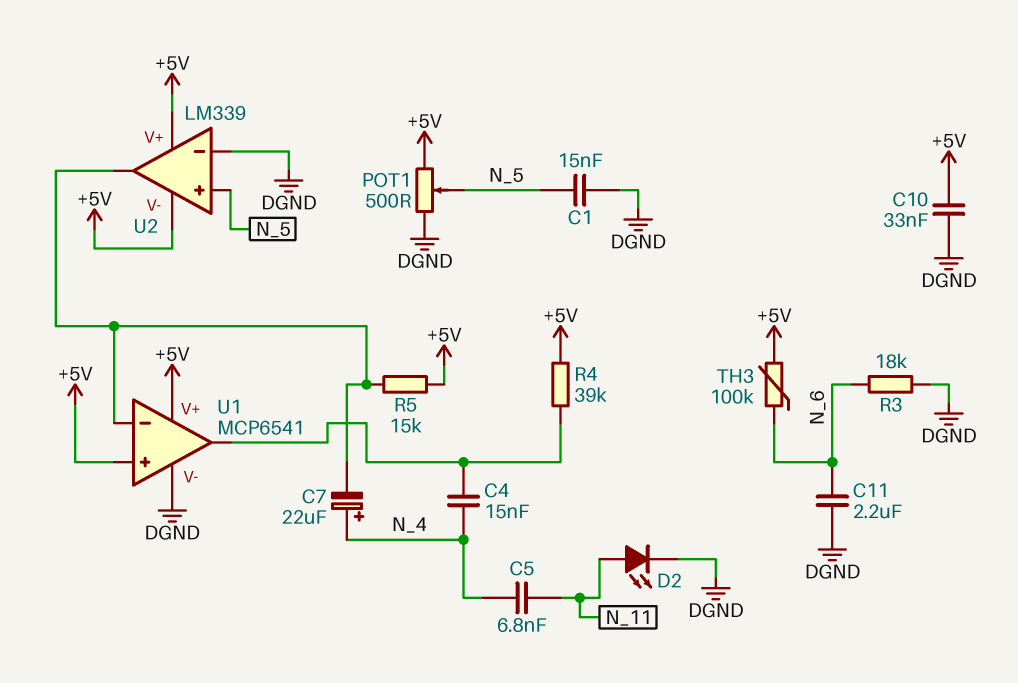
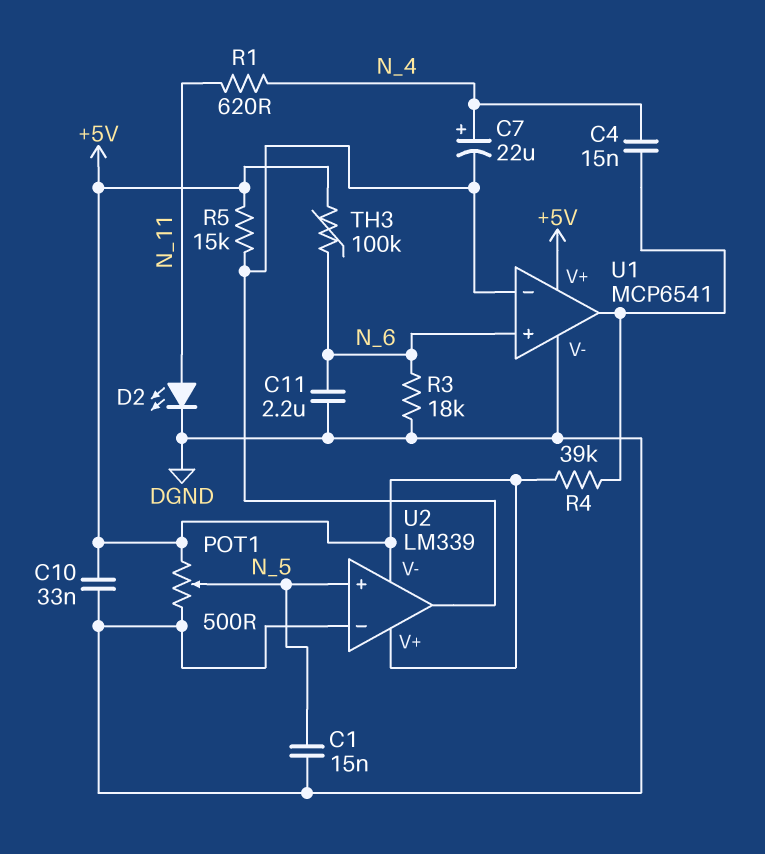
C5: 6.8nF (N_4, N_11) -> none
R1: none -> 620 (N_4, N_11)
U1 pin in+: +5V -> N_6

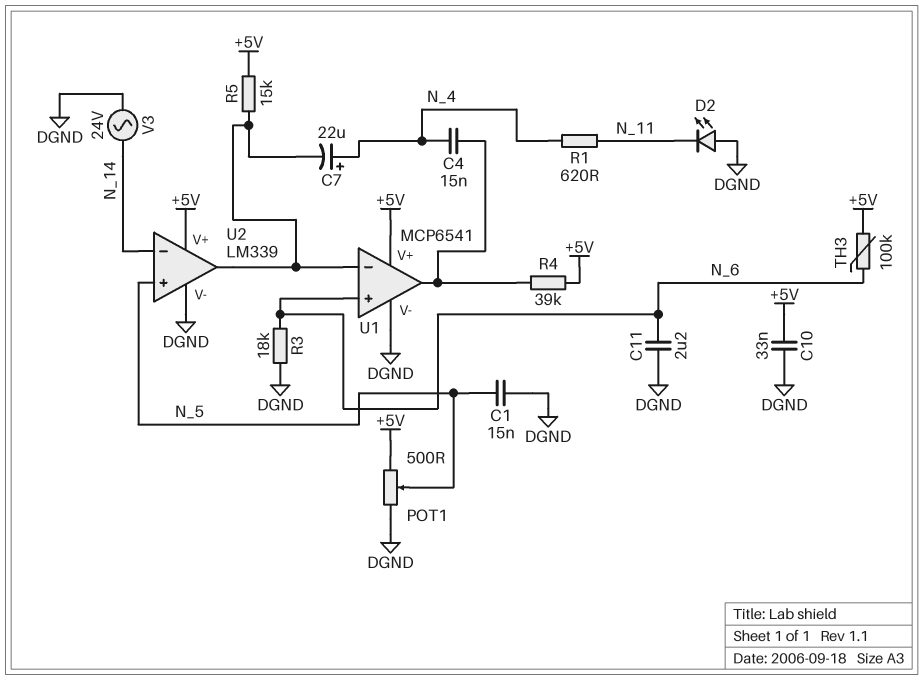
D2: LED (A N_11, K DGND) -> LED (A DGND, K N_11)
U2 pin V-: +5V -> DGND
U2 pin in-: DGND -> N_14
V3: none -> AC 24V (DGND, N_14)

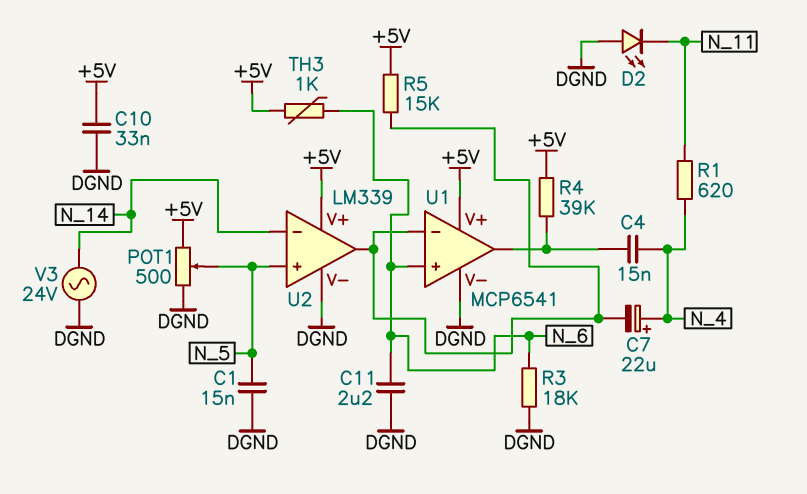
TH3: 100k (+5V, N_6) -> 1k (+5V, N_6)

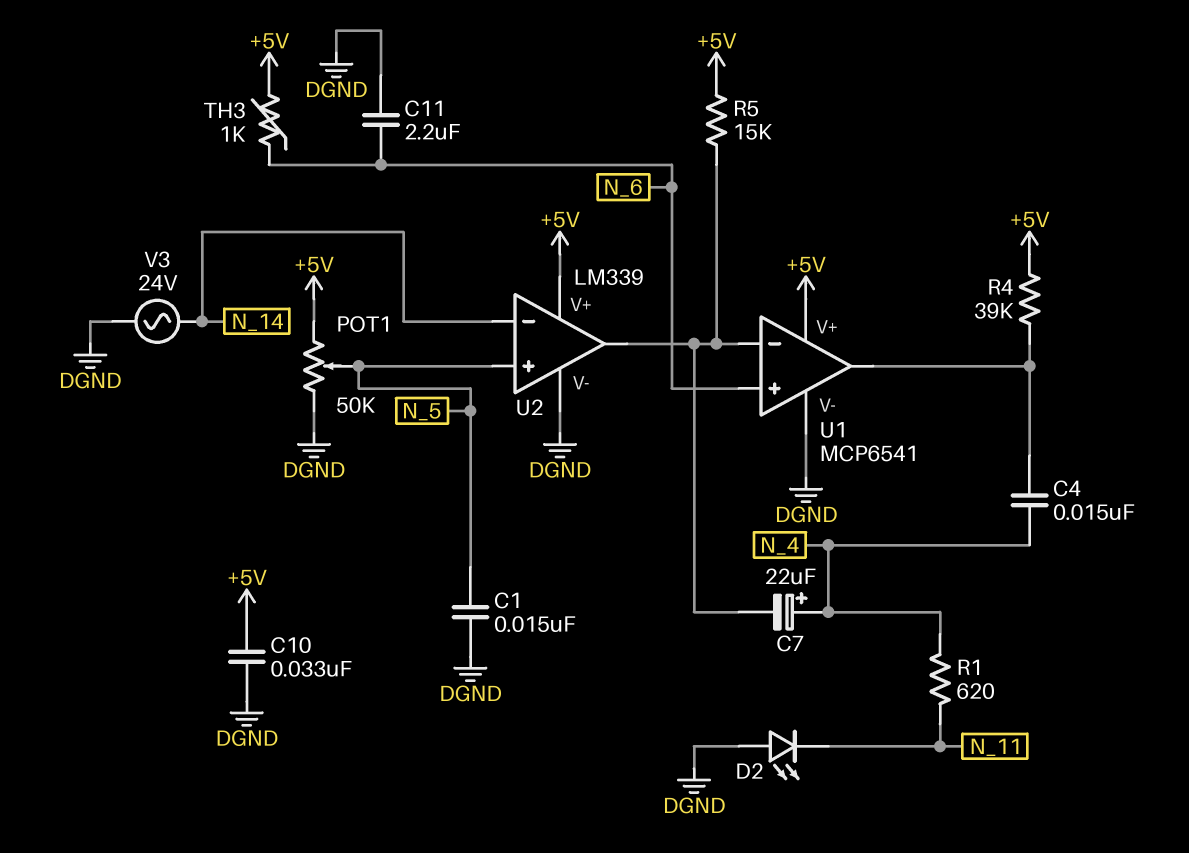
POT1: 500 (+5V, DGND, wiper N_5) -> 50k (+5V, DGND, wiper N_5)
R3: 18k (DGND, N_6) -> none

